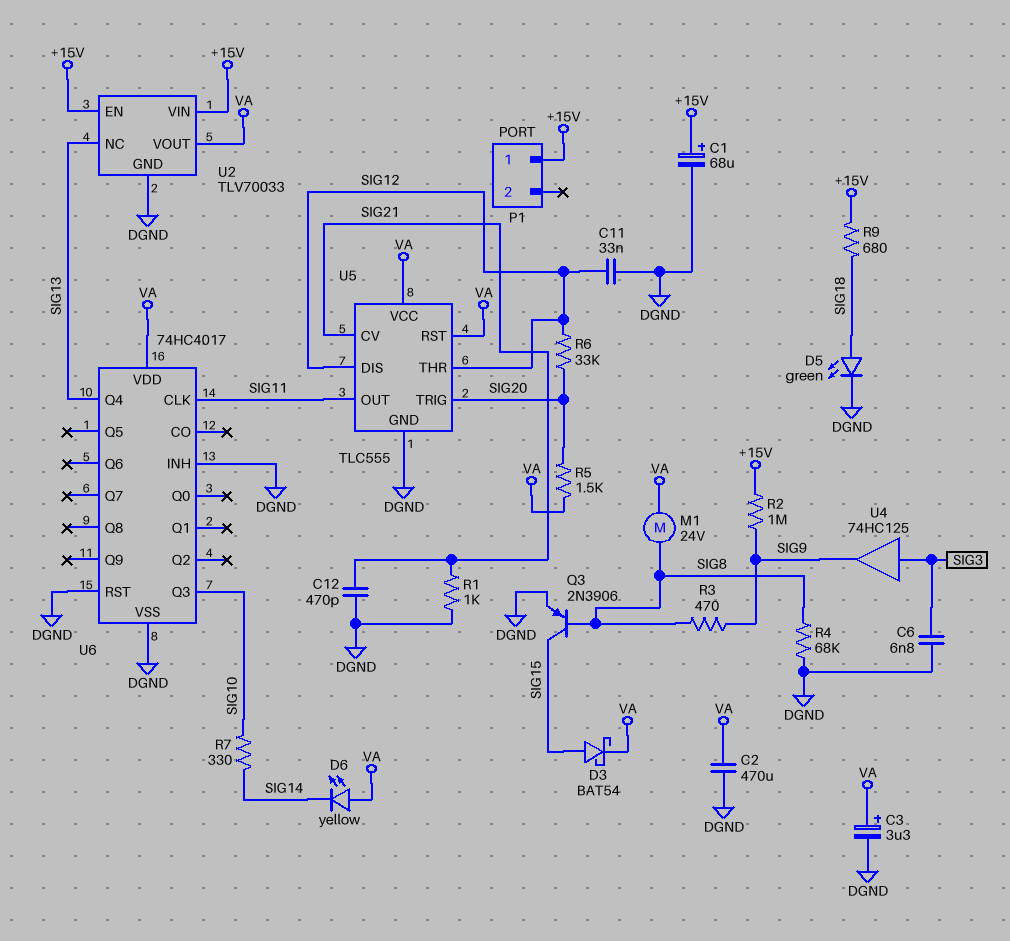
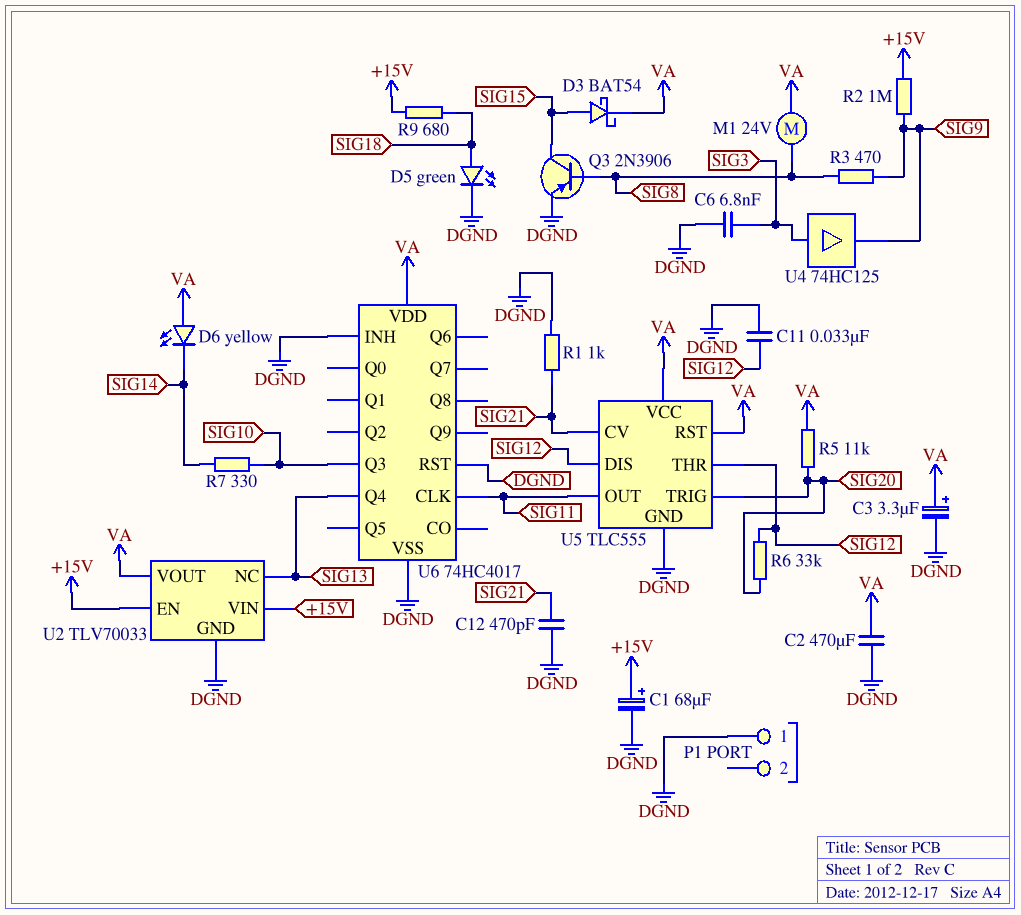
P1 pin 1: +15V -> DGND
R4: 68k (DGND, SIG8) -> none
R5: 1.5k (SIG20, VA) -> 11k (SIG20, VA)

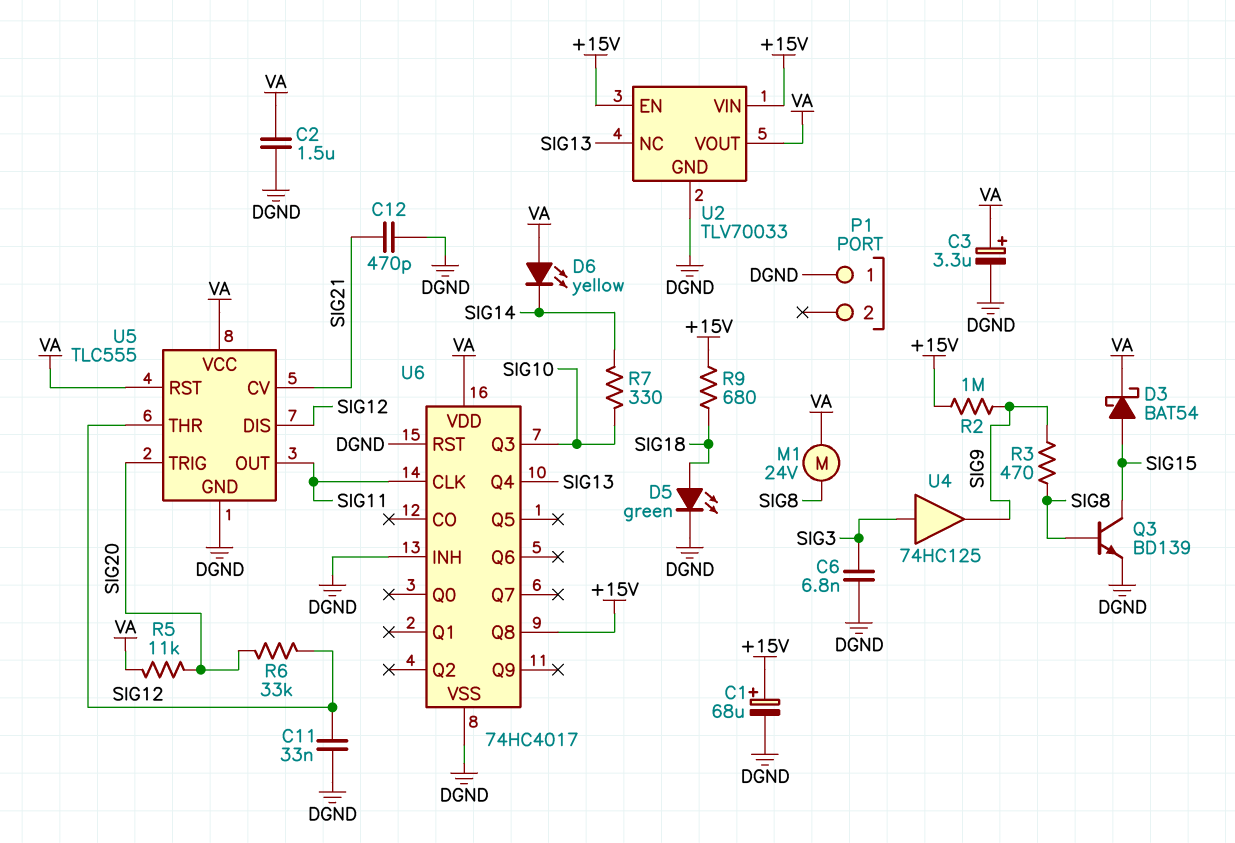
C2: 470uF (DGND, VA) -> 1.5uF (DGND, VA)
Q3: PNP 2N3906 (B SIG8, C SIG15, E DGND) -> NPN BD139 (B SIG8, C SIG15, E DGND)
R1: 1k (DGND, SIG21) -> none
U6 pin Q8: none -> +15V

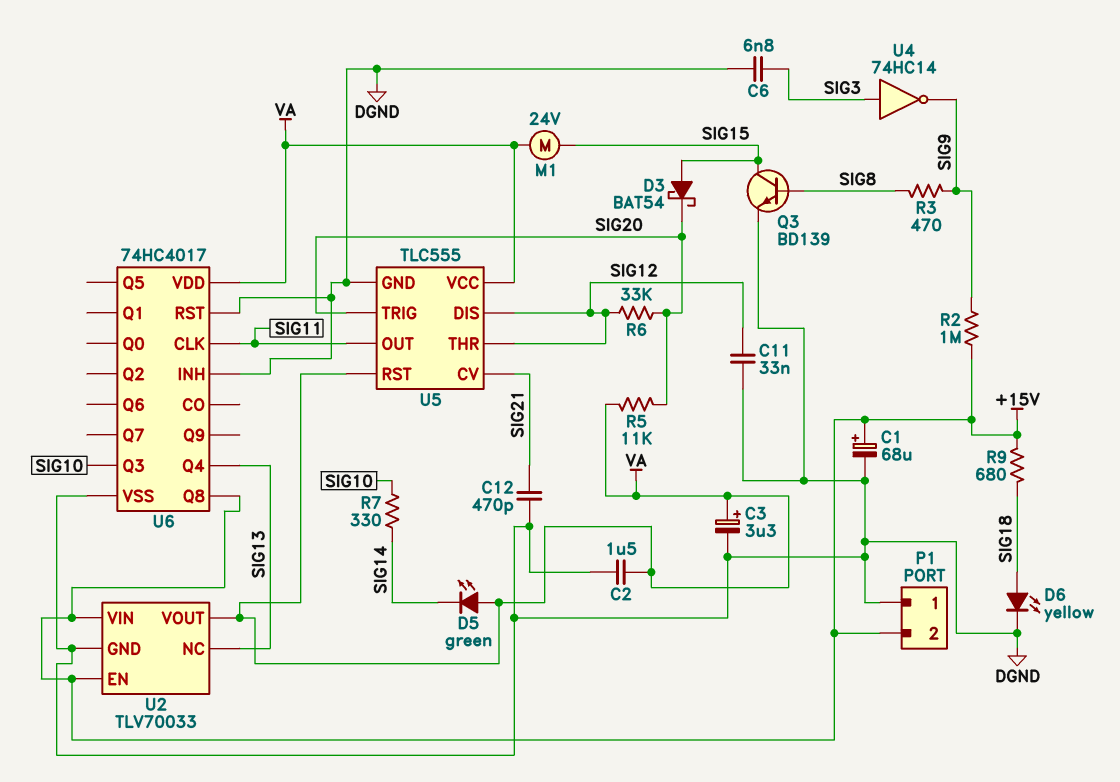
D3: schottky BAT54 (A SIG15, K VA) -> schottky BAT54 (A SIG15, K SIG20)
D5: LED green (A SIG18, K DGND) -> LED green (A VA, K SIG14)
D6: LED yellow (A VA, K SIG14) -> LED yellow (A SIG18, K DGND)
M1: motor 24V (SIG8, VA) -> motor 24V (SIG15, VA)
P1 pin 2: none -> +15V
U4: buffer 74HC125 (in SIG3, out SIG9) -> NOT 74HC14 (in SIG3, out SIG9)

